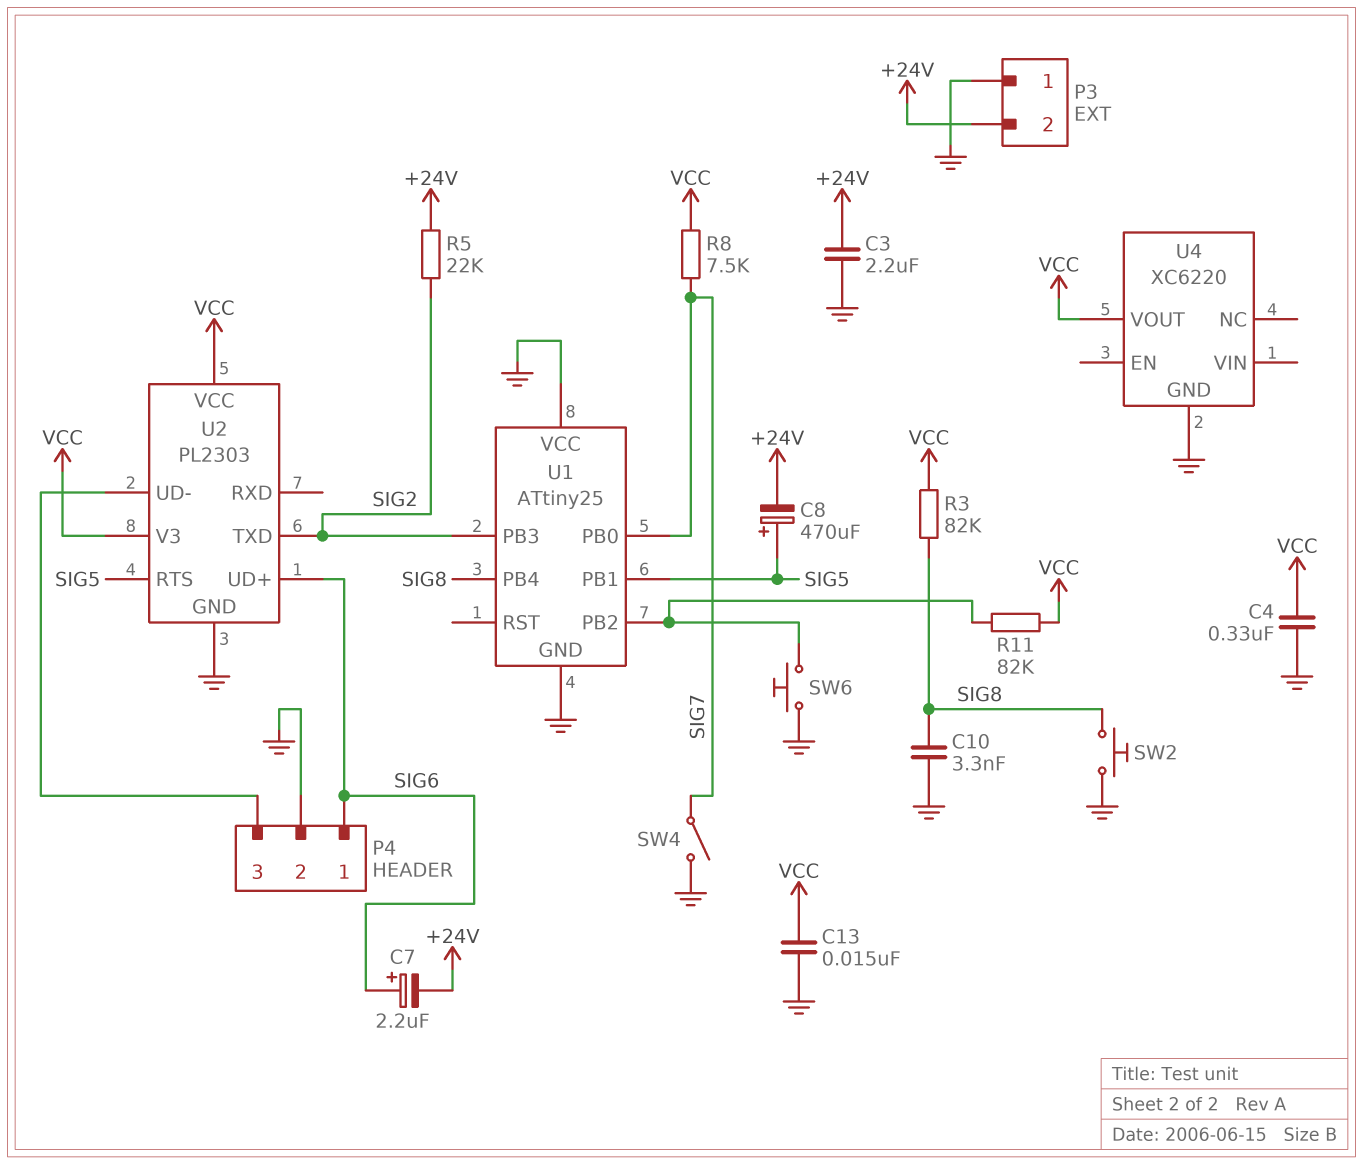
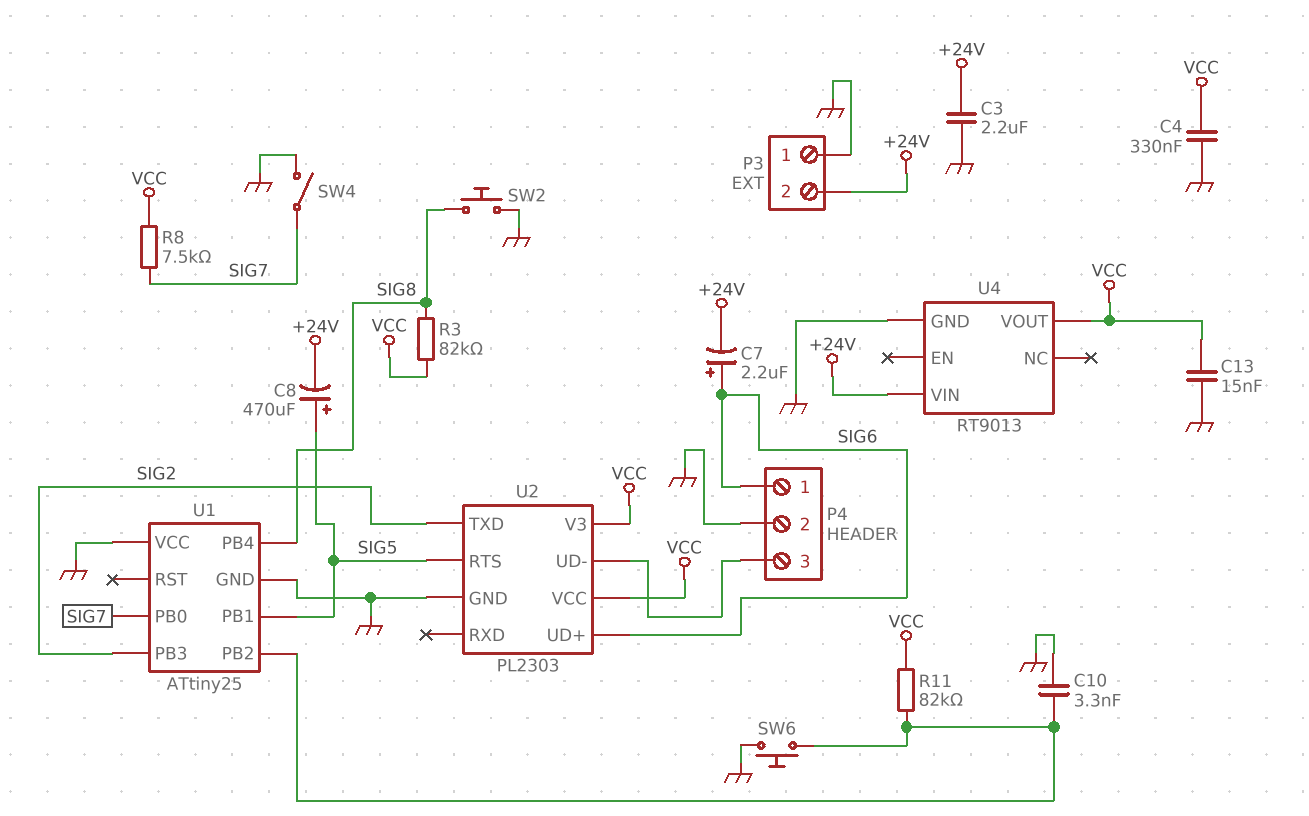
C10: 3.3nF (GND, SIG8) -> 3.3nF (GND, U1/PB2)
R5: 22k (+24V, SIG2) -> none
U4: XC6220 -> RT9013
U4 pin VIN: none -> +24V

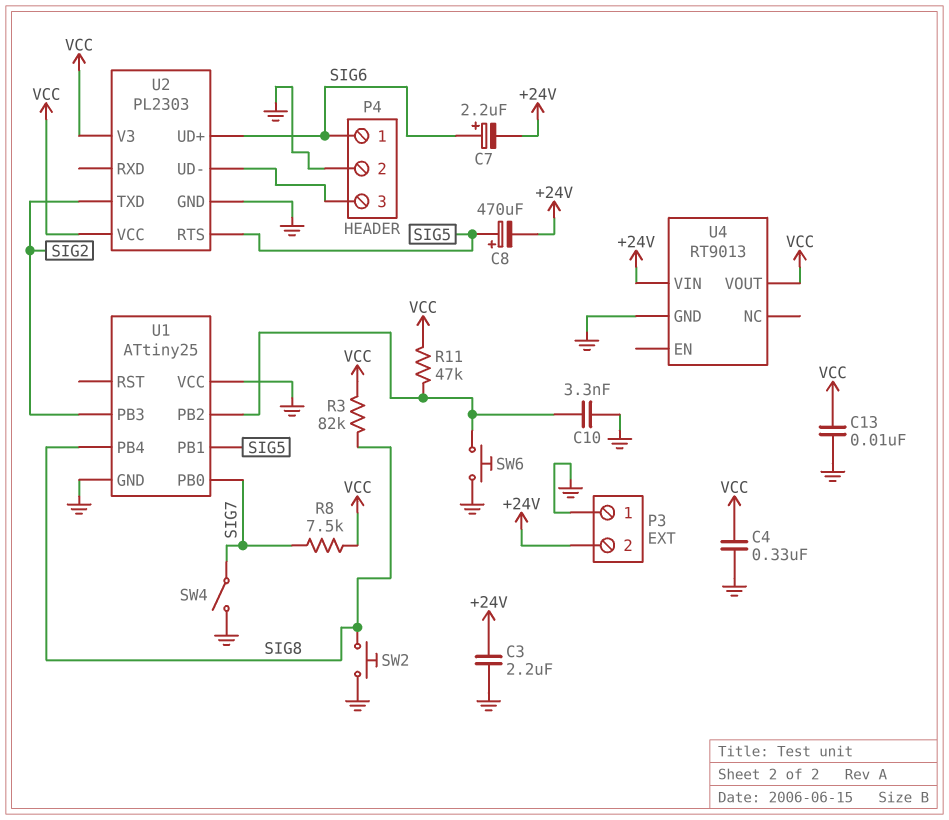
C13: 15nF (GND, VCC) -> 10nF (GND, VCC)
R11: 82k (U1/PB2, VCC) -> 47k (U1/PB2, VCC)

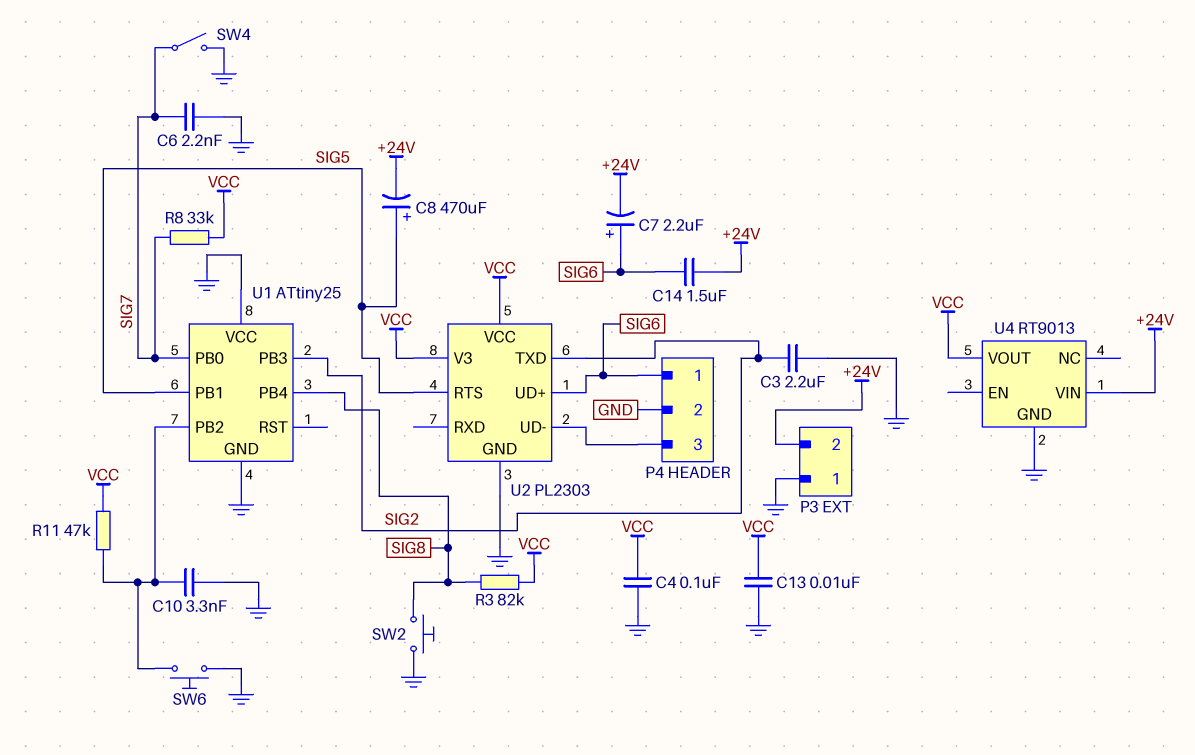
C3: 2.2uF (+24V, GND) -> 2.2uF (GND, SIG2)
C4: 330nF (GND, VCC) -> 100nF (GND, VCC)
C6: none -> 2.2nF (GND, SIG7)
C14: none -> 1.5uF (+24V, SIG6)
R8: 7.5k (SIG7, VCC) -> 33k (SIG7, VCC)

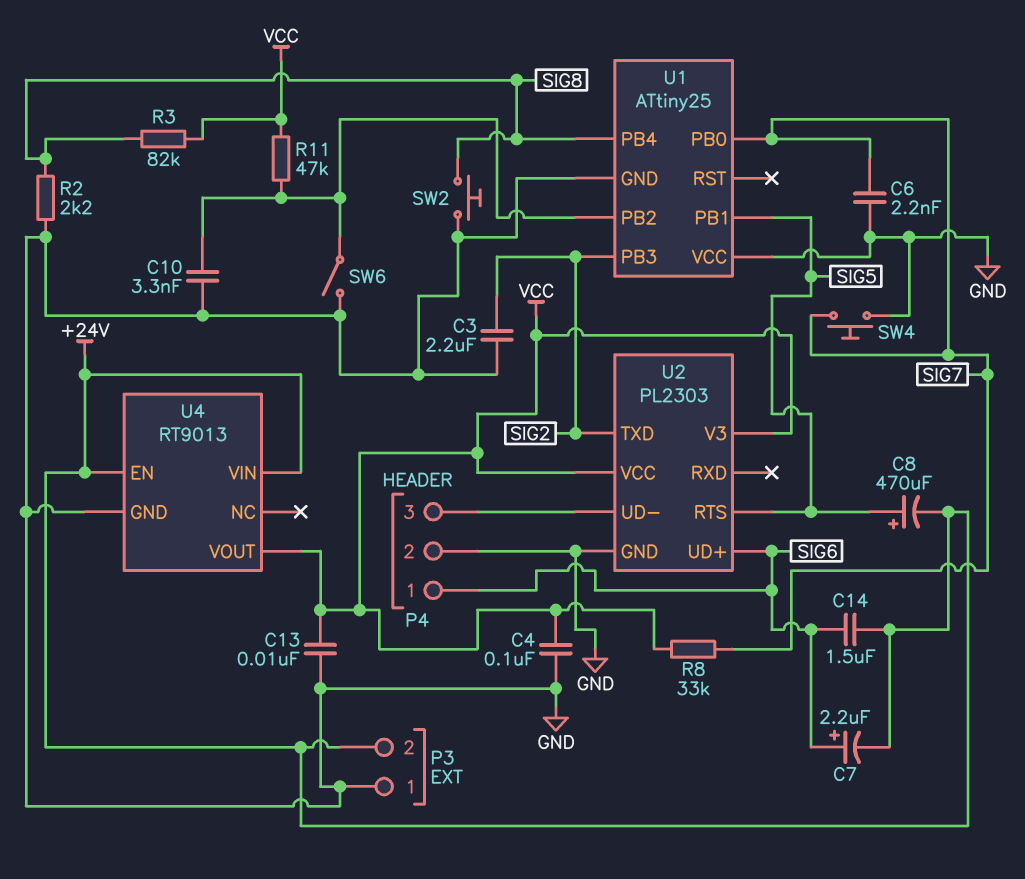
R2: none -> 2.2k (GND, SIG8)
SW4: switch (GND, SIG7) -> button (GND, SIG7)
SW6: button (GND, U1/PB2) -> switch (GND, U1/PB2)
U4 pin EN: none -> +24V

